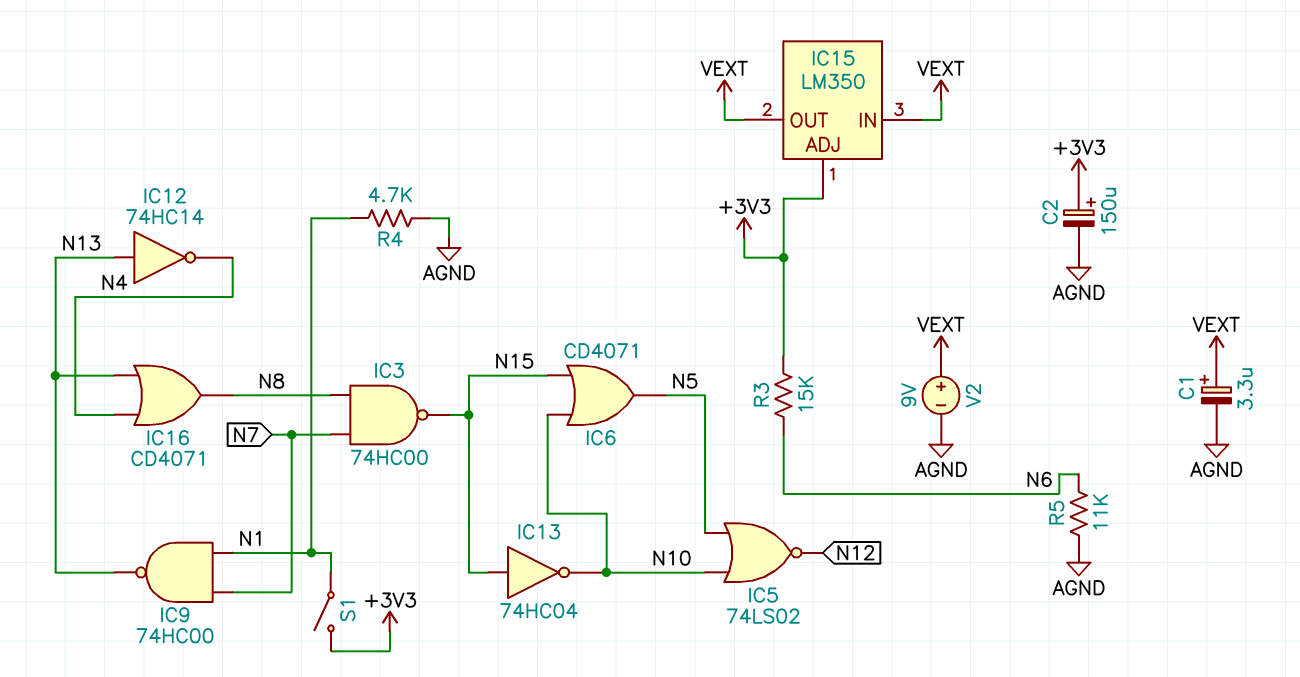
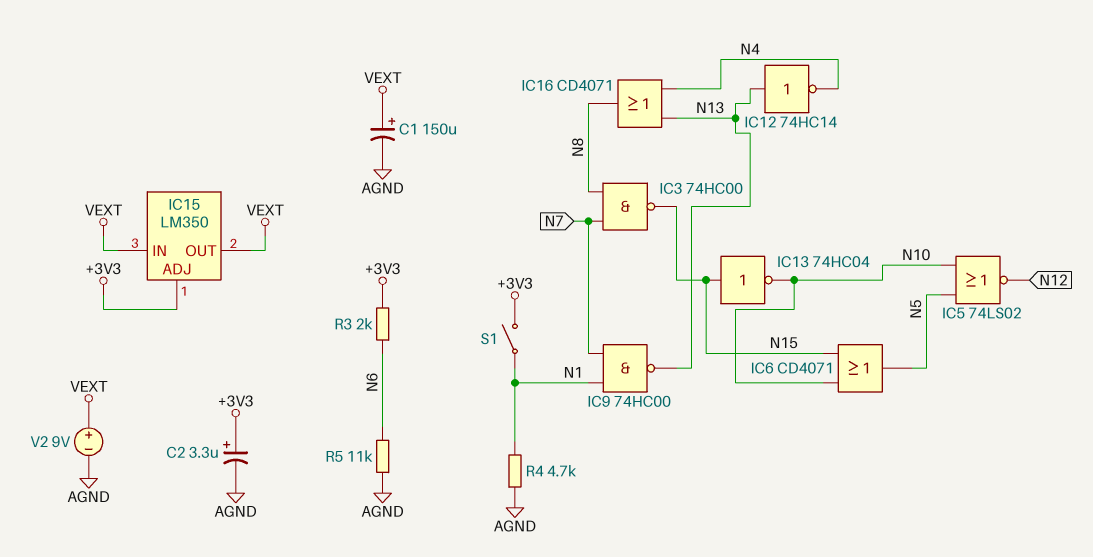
C1: 3.3uF (plus VEXT, minus AGND) -> 150uF (plus VEXT, minus AGND)
C2: 150uF (plus +3V3, minus AGND) -> 3.3uF (plus +3V3, minus AGND)
R3: 15k (+3V3, N6) -> 2k (+3V3, N6)

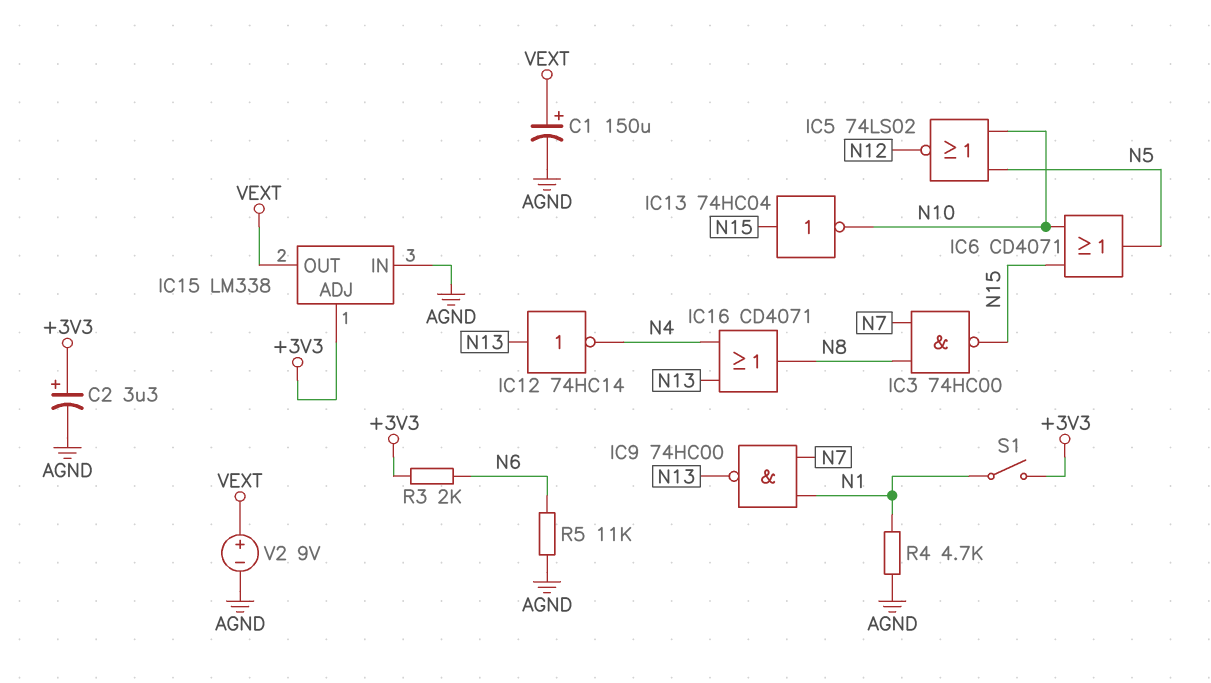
IC15: LM350 -> LM338
IC15 pin IN: VEXT -> AGND

